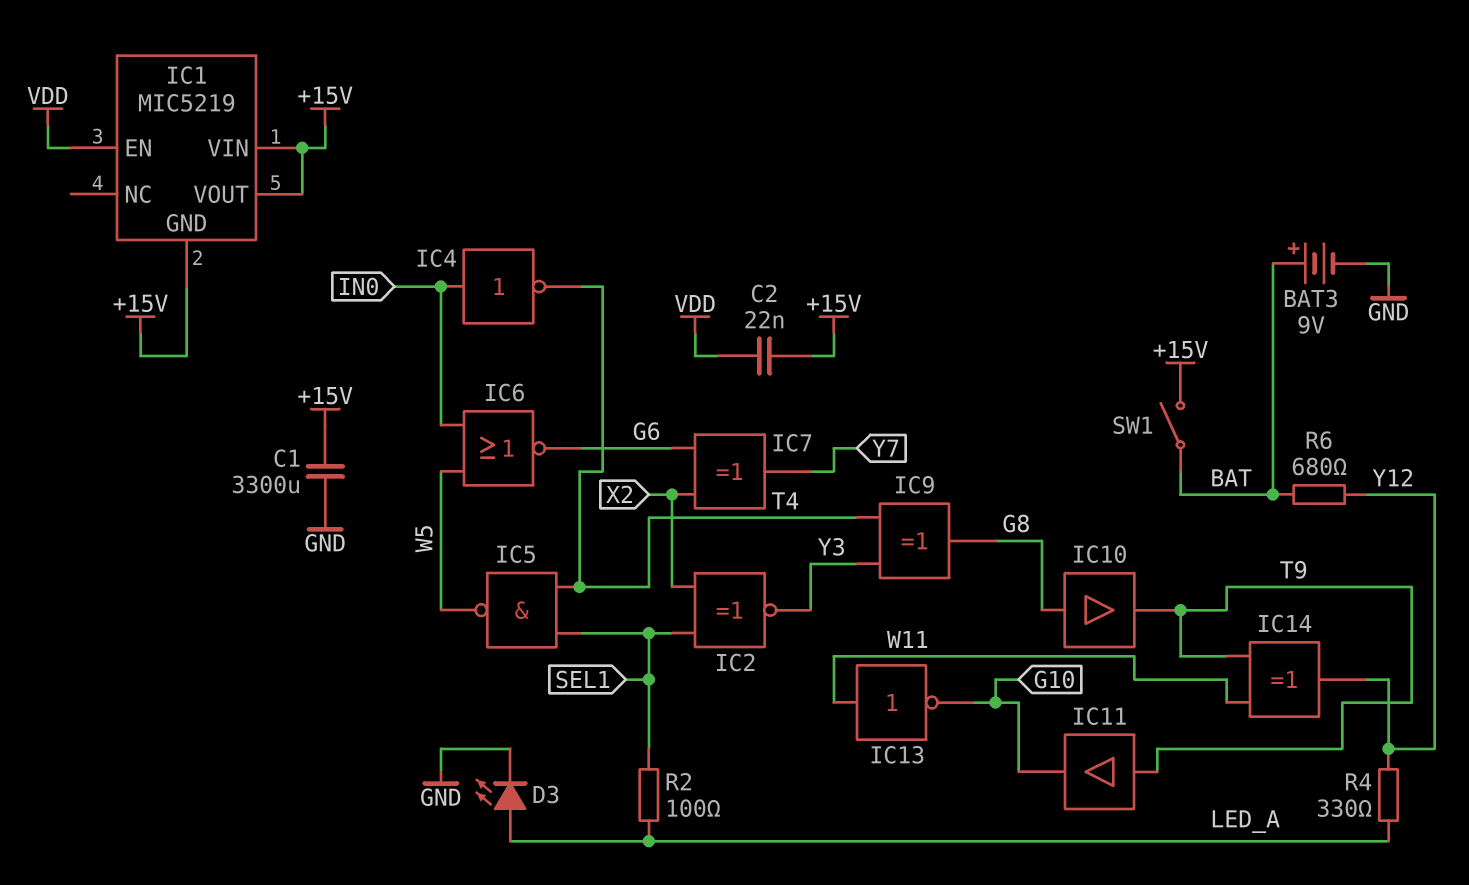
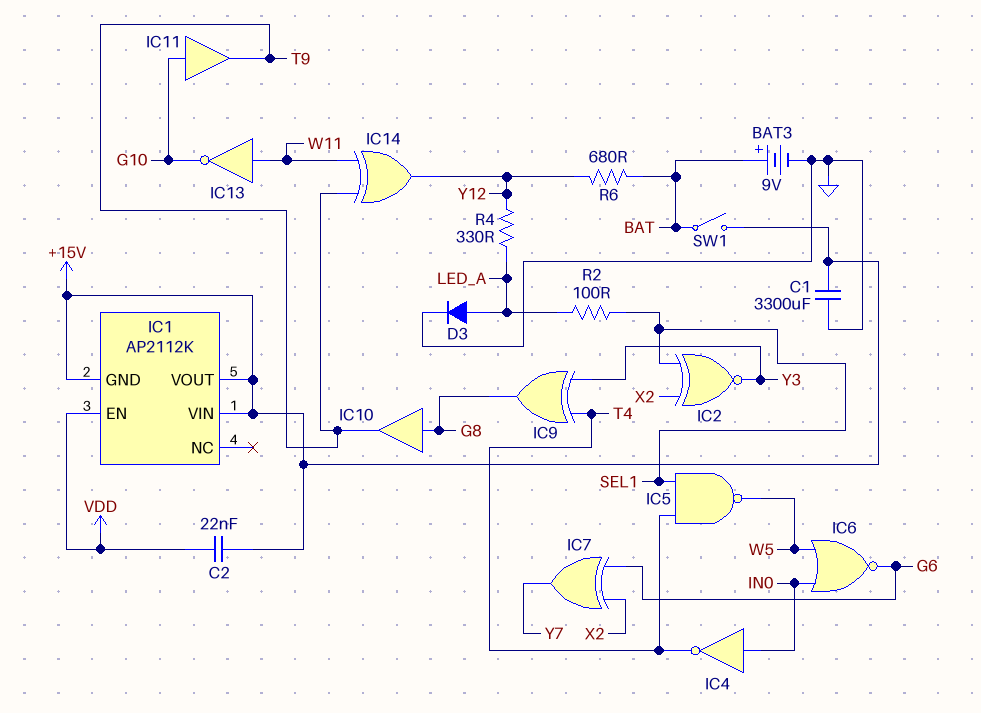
D3: LED (A LED_A, K GND) -> diode (A LED_A, K GND)
IC1: MIC5219 -> AP2112K
IC11: buffer (in T9, out G10) -> buffer (in G10, out T9)

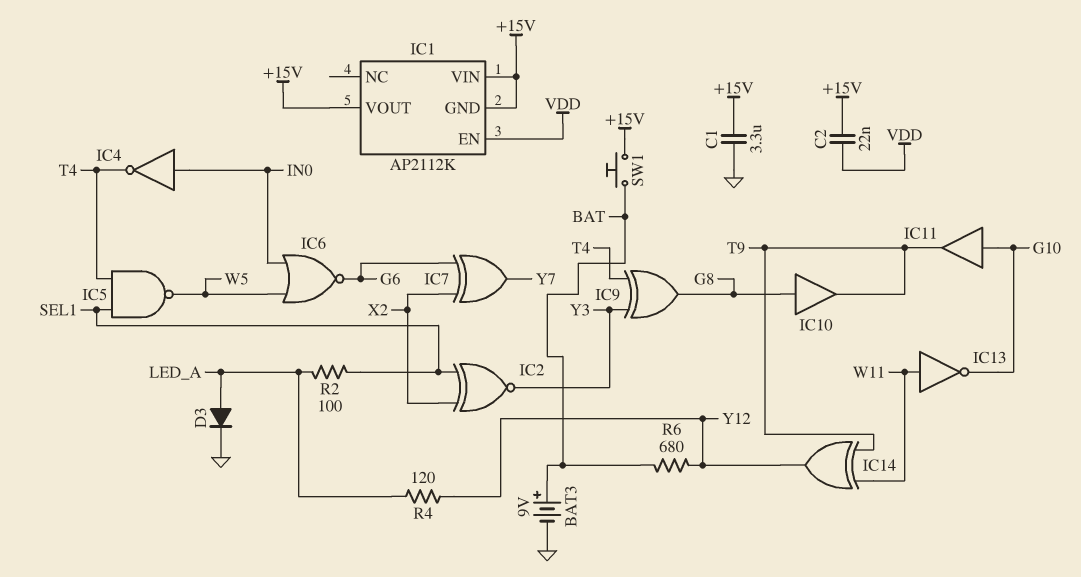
C1: 3300uF (+15V, GND) -> 3.3uF (+15V, GND)
R4: 330 (LED_A, Y12) -> 120 (LED_A, Y12)
SW1: switch (+15V, BAT) -> button (+15V, BAT)

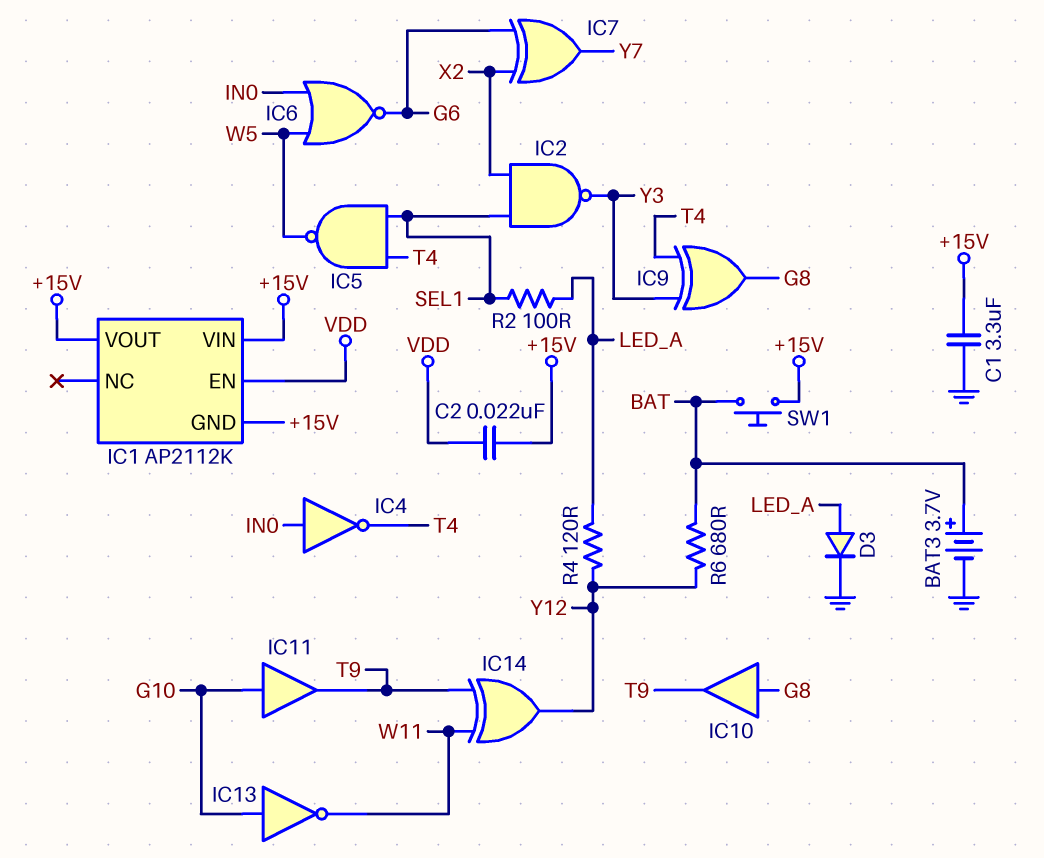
BAT3: 9V (plus BAT, minus GND) -> 3.7V (plus BAT, minus GND)
IC2: XNOR (in SEL1, in X2, out Y3) -> NAND (in SEL1, in X2, out Y3)
IC13: NOT (in W11, out G10) -> NOT (in G10, out W11)

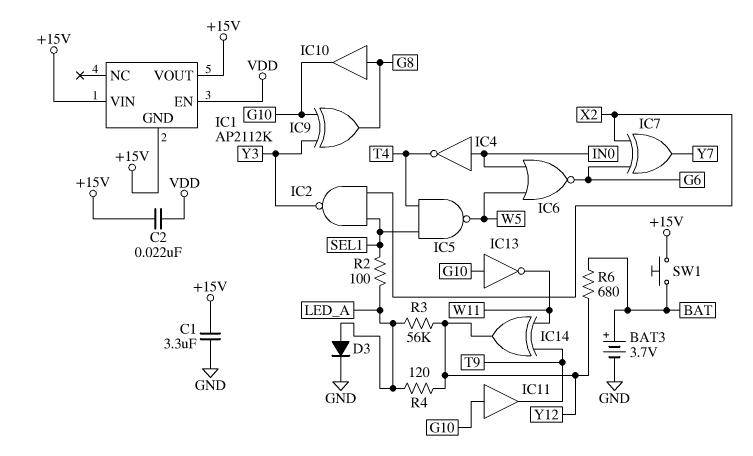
IC9: XOR (in T4, in Y3, out G8) -> XOR (in G10, in Y3, out G8)
IC10: buffer (in G8, out T9) -> buffer (in G8, out G10)
R3: none -> 56k (LED_A, Y12)

